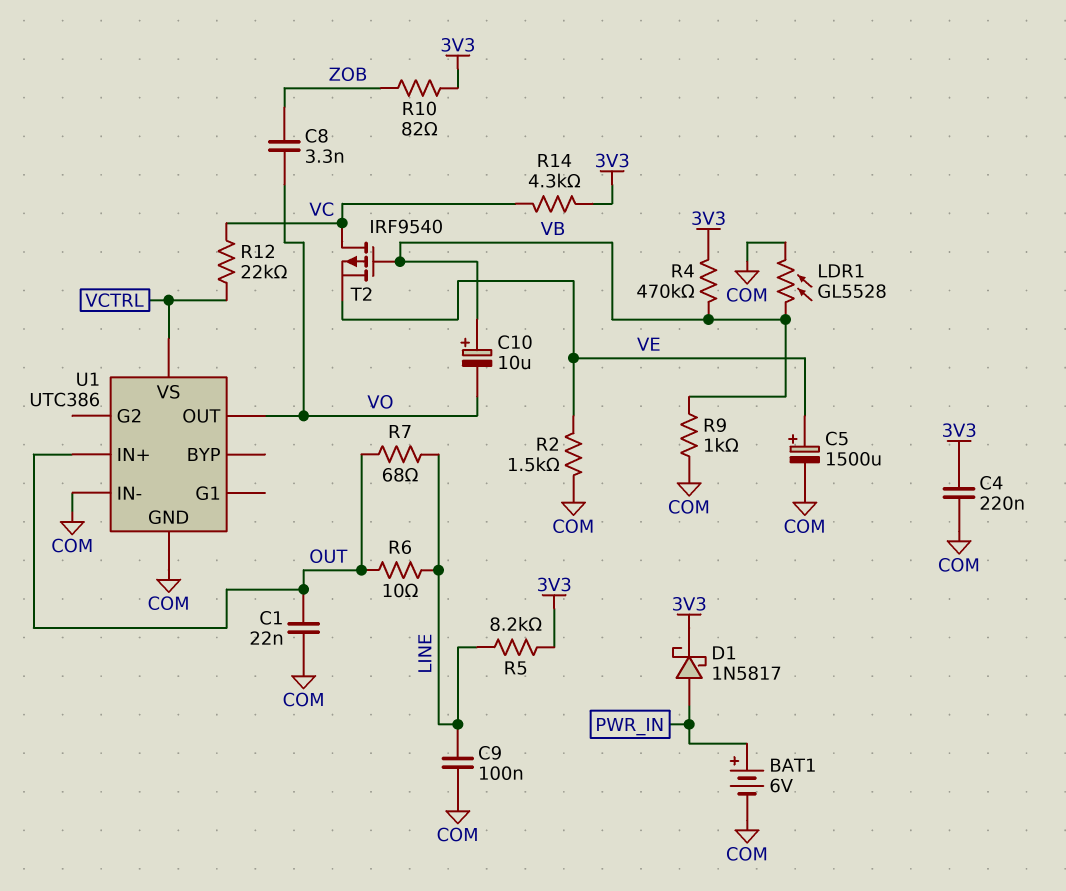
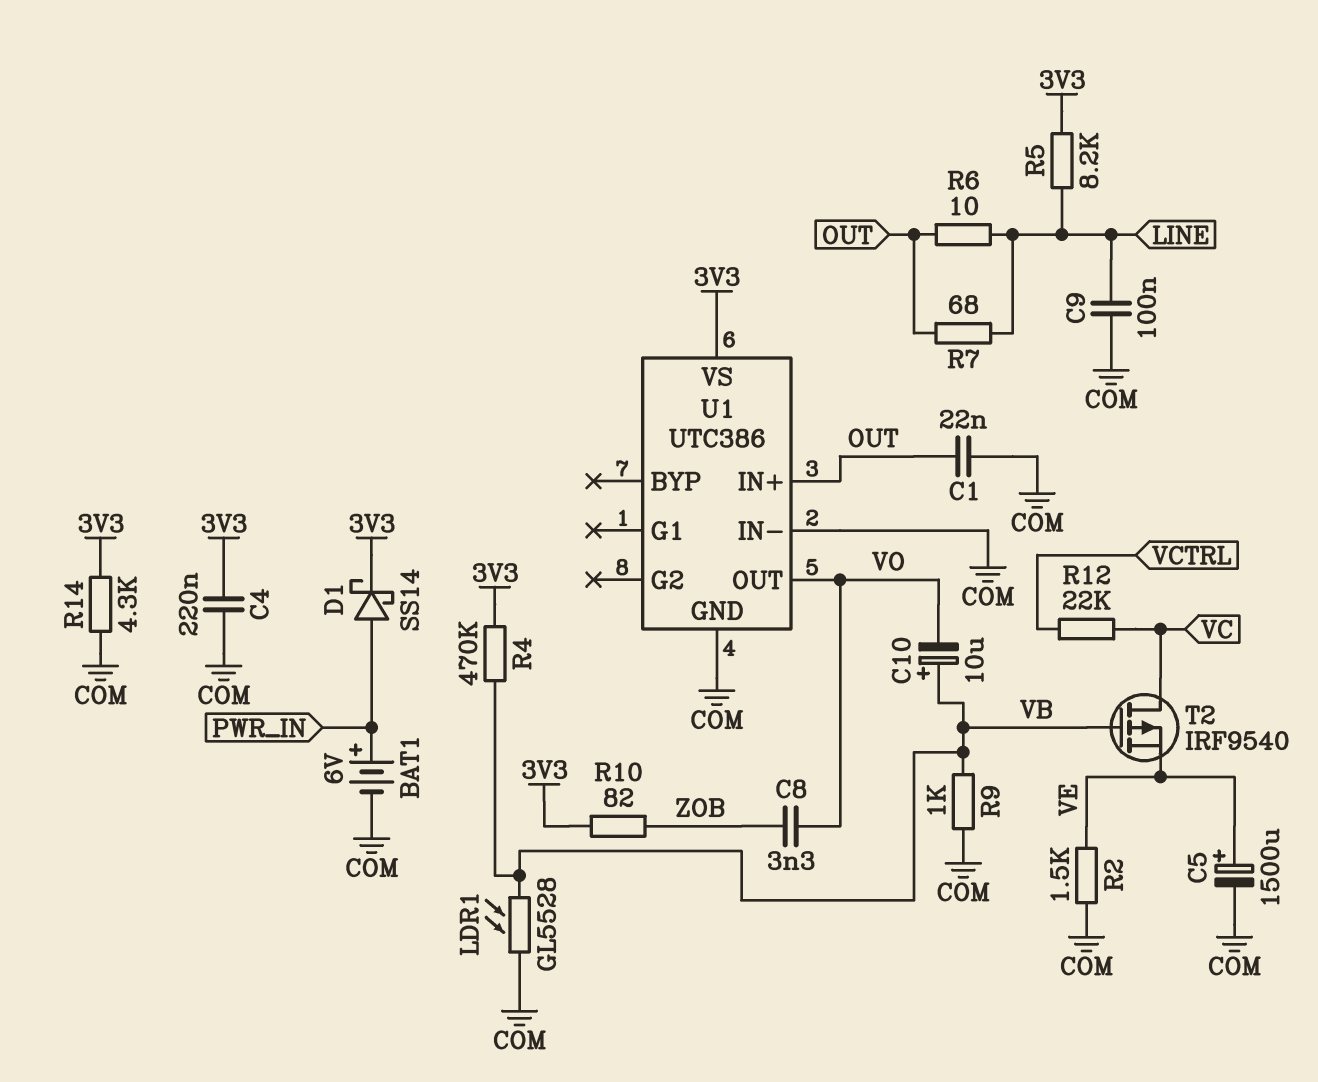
D1: schottky 1N5817 (A PWR_IN, K 3V3) -> schottky SS14 (A PWR_IN, K 3V3)
R14: 4.3k (3V3, VC) -> 4.3k (3V3, COM)
U1 pin VS: VCTRL -> 3V3

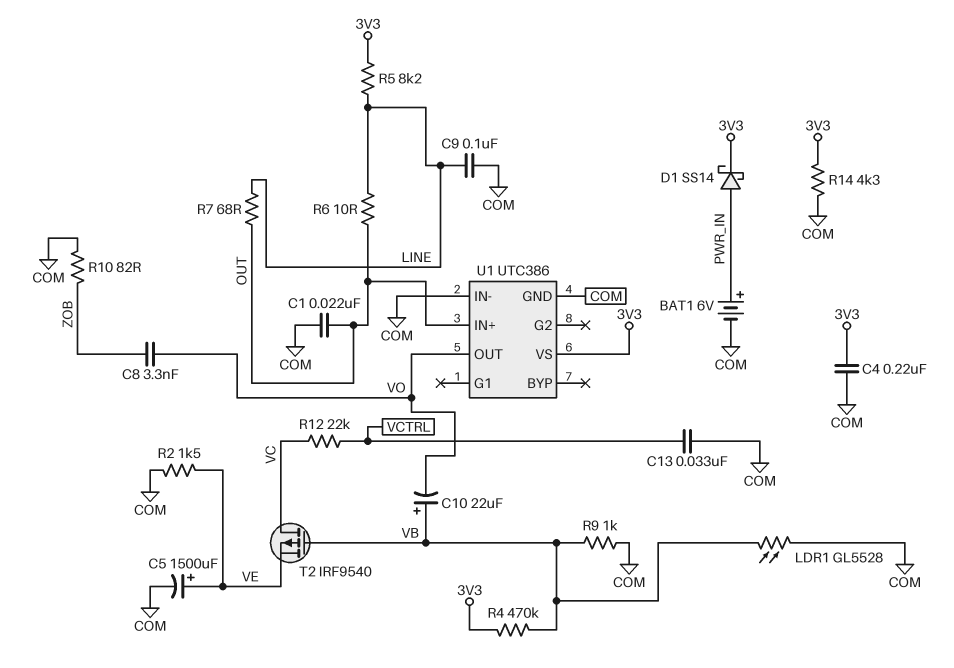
C10: 10uF (plus VB, minus VO) -> 22uF (plus VB, minus VO)
C13: none -> 33nF (COM, VCTRL)
R10: 82 (3V3, ZOB) -> 82 (COM, ZOB)

